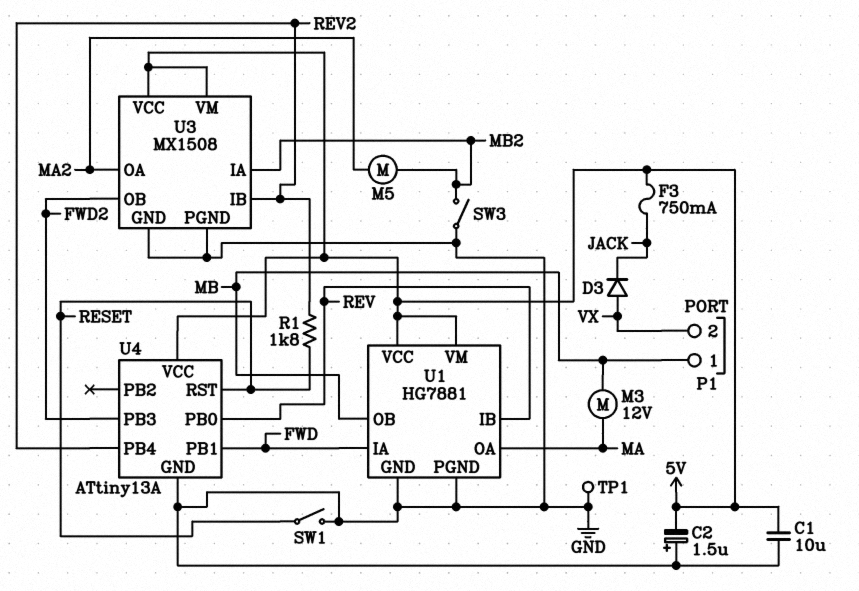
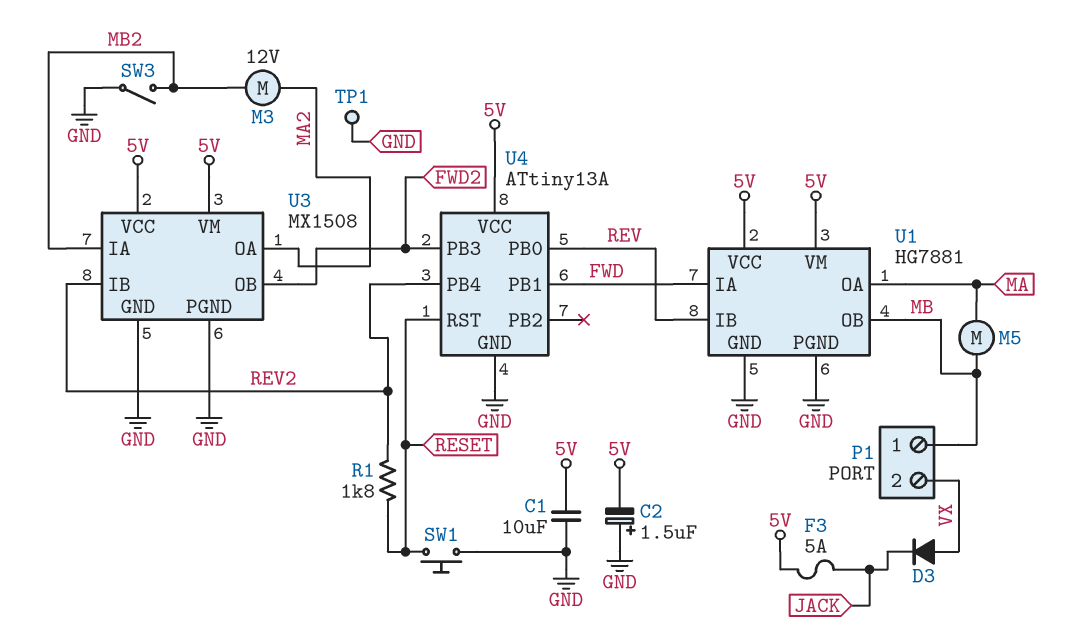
F3: 750mA (5V, JACK) -> 5A (5V, JACK)
M3: motor 12V (MA, MB) -> motor 12V (MA2, MB2)
M5: motor (MA2, MB2) -> motor (MA, MB)
SW1: switch (GND, RESET) -> button (GND, RESET)

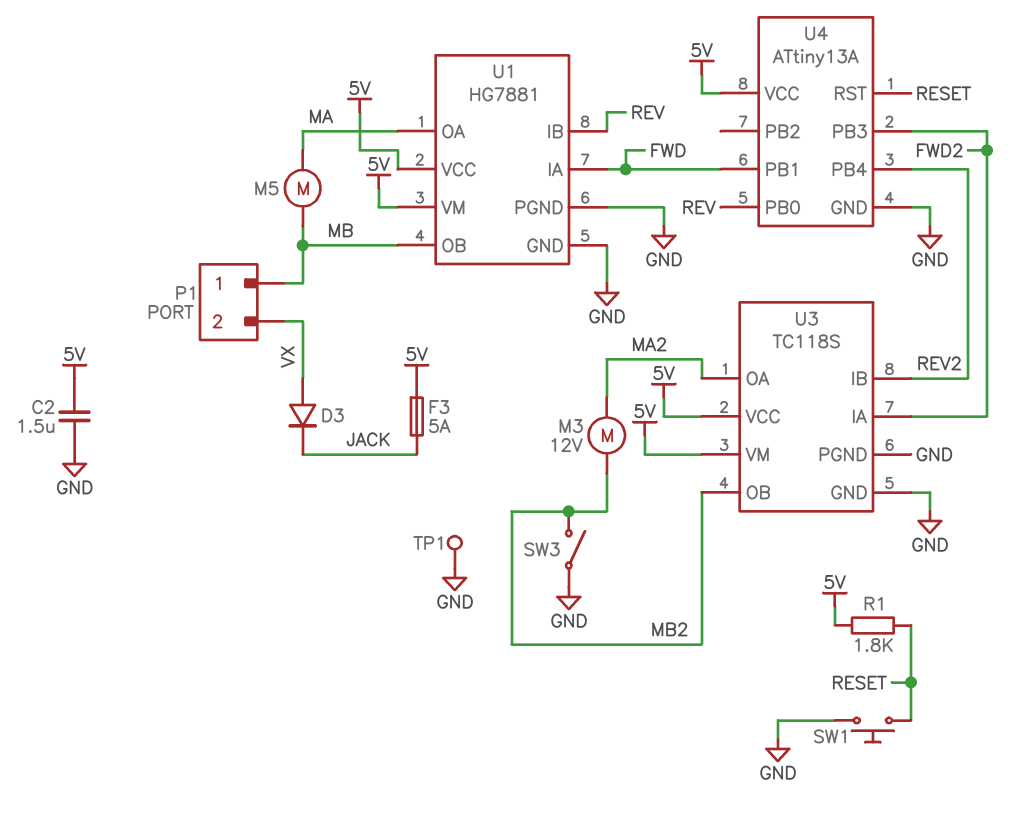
C1: 10uF (5V, GND) -> none
C2: 1.5uF (plus GND, minus 5V) -> 1.5uF (5V, GND)
R1: 1.8k (RESET, REV2) -> 1.8k (5V, RESET)
U3: MX1508 -> TC118S
U3 pin IA: MB2 -> FWD2
U3 pin OB: FWD2 -> MB2

